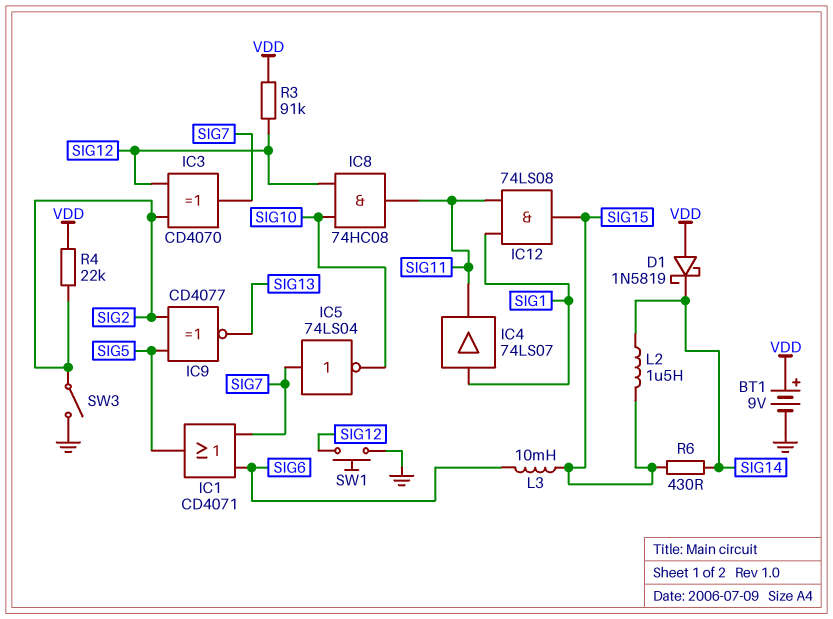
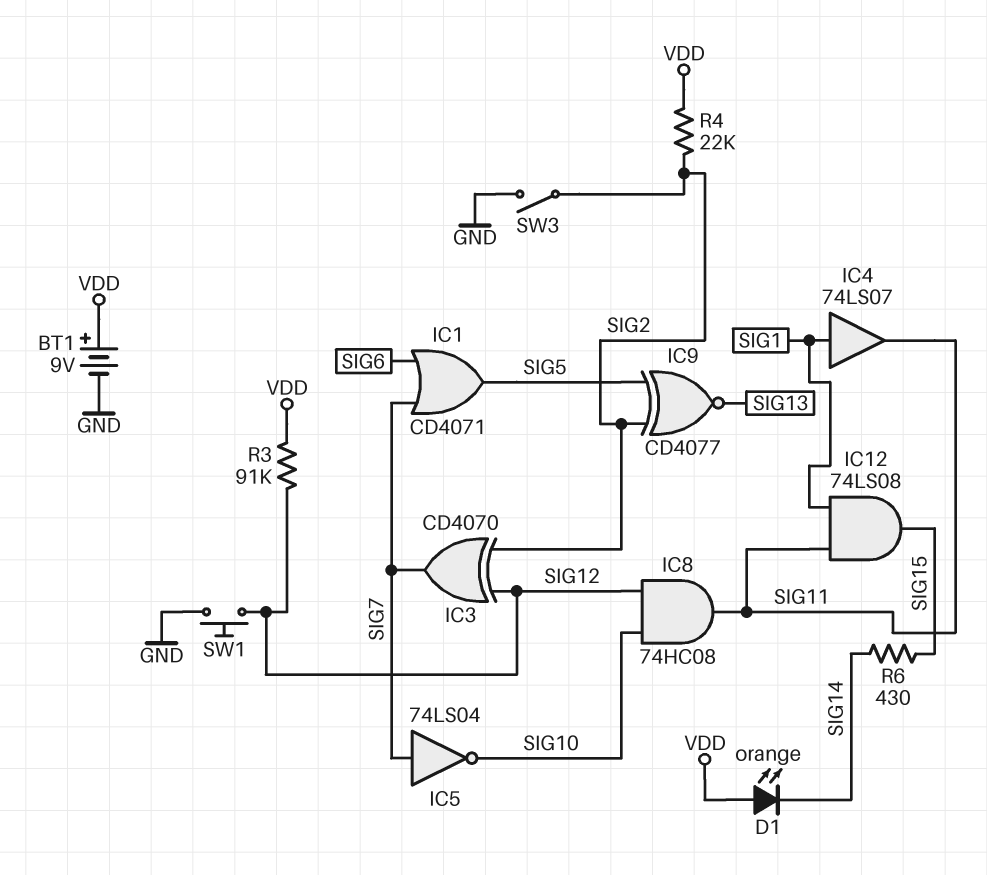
D1: schottky 1N5819 (A VDD, K SIG14) -> LED orange (A VDD, K SIG14)
L2: 1.5uH (SIG14, SIG15) -> none
L3: 10mH (SIG6, SIG15) -> none

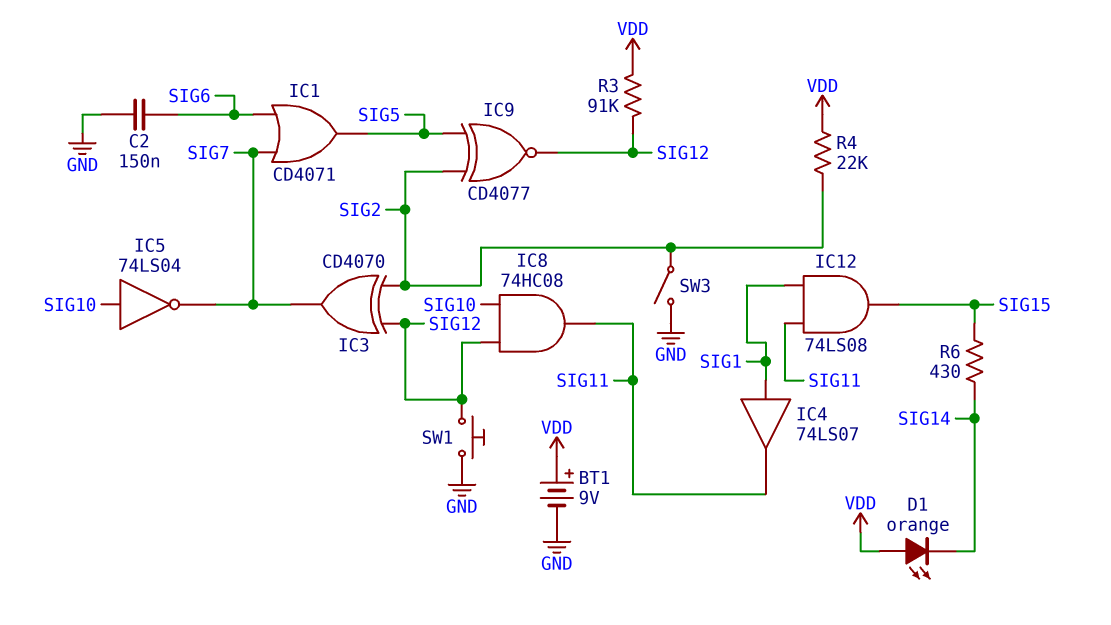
C2: none -> 150nF (GND, SIG6)
IC5: NOT 74LS04 (in SIG7, out SIG10) -> NOT 74LS04 (in SIG10, out SIG7)
IC9: XNOR CD4077 (in SIG2, in SIG5, out SIG13) -> XNOR CD4077 (in SIG2, in SIG5, out SIG12)

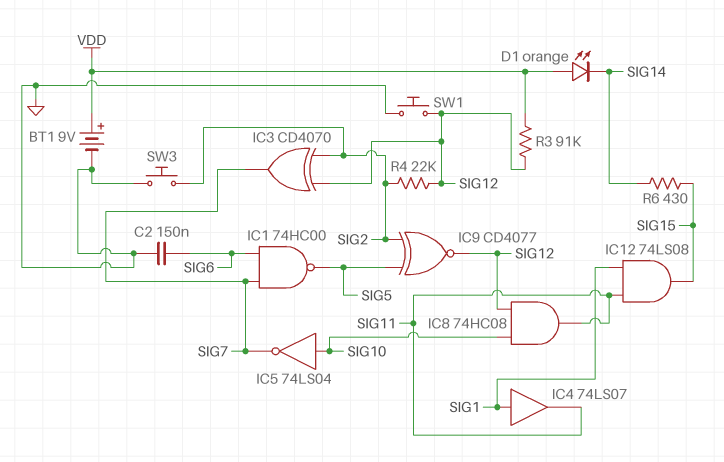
IC1: OR CD4071 (in SIG6, in SIG7, out SIG5) -> NAND 74HC00 (in SIG6, in SIG7, out SIG5)
R4: 22k (SIG2, VDD) -> 22k (SIG2, SIG12)
SW3: switch (GND, SIG2) -> button (GND, SIG2)

